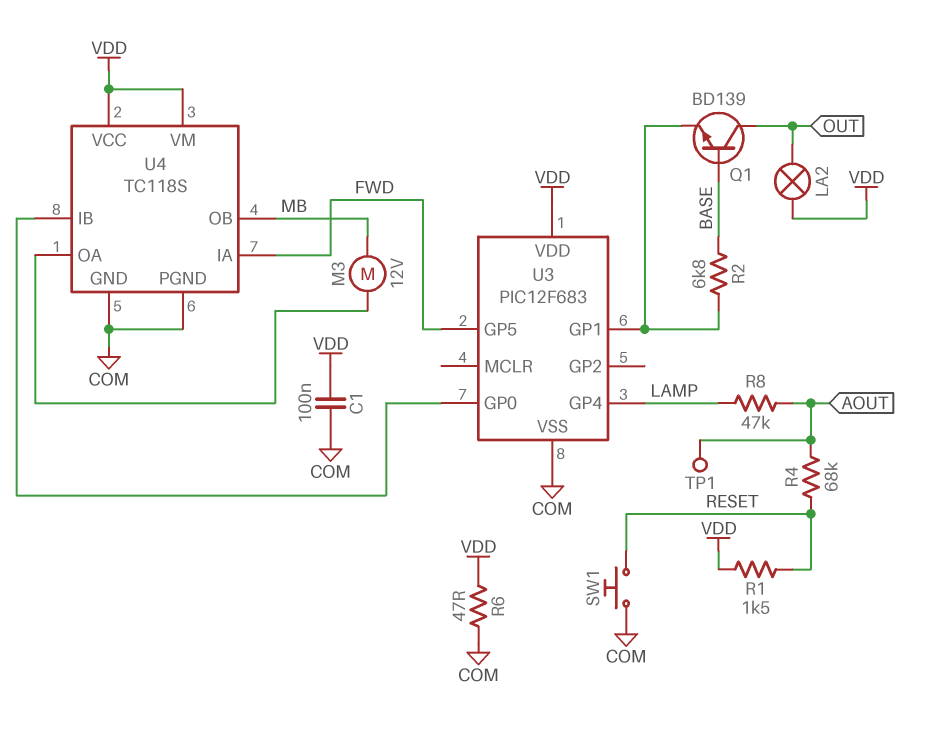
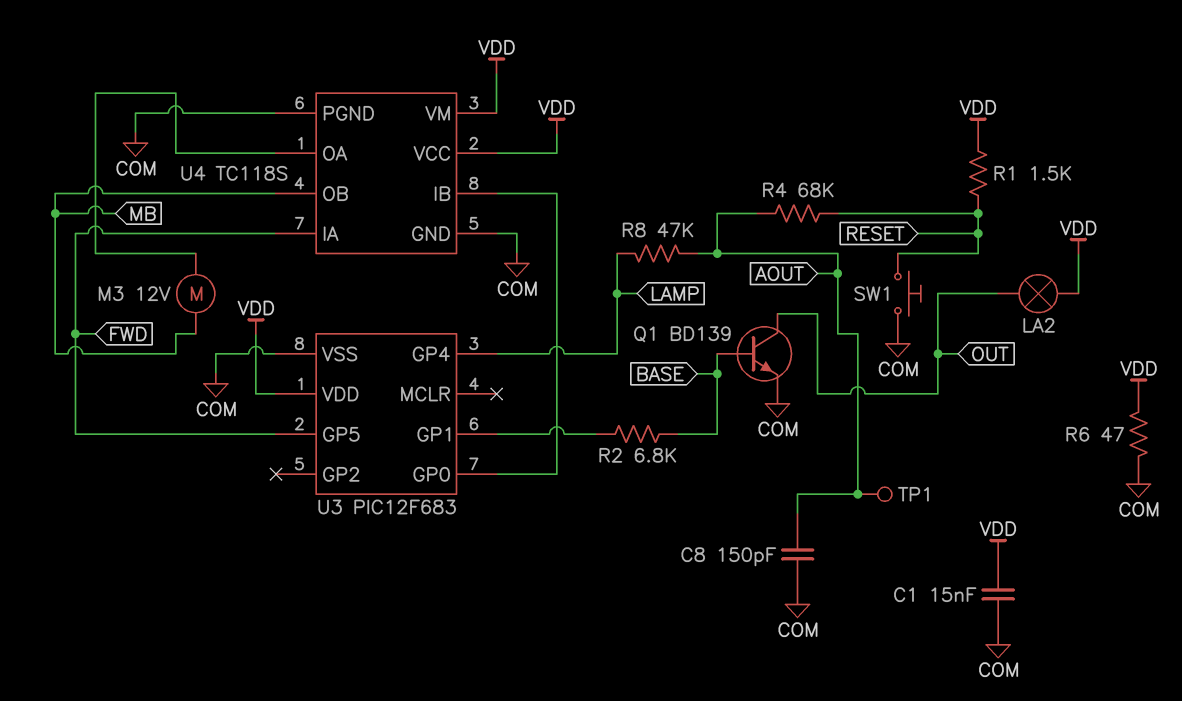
C1: 100nF (COM, VDD) -> 15nF (COM, VDD)
C8: none -> 150pF (AOUT, COM)
Q1: NPN BD139 (B BASE, C OUT, E U3/GP1) -> NPN BD139 (B BASE, C OUT, E COM)

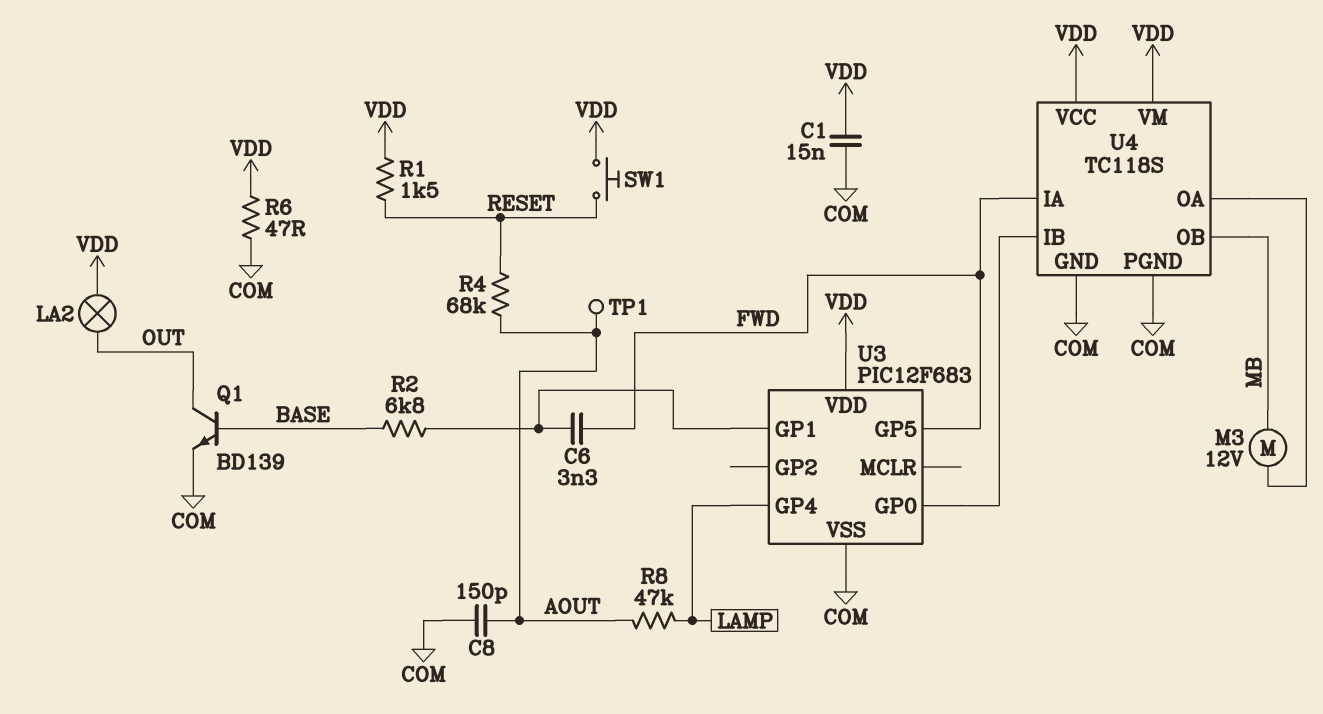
C6: none -> 3.3nF (FWD, U3/GP1)
SW1: button (COM, RESET) -> button (RESET, VDD)

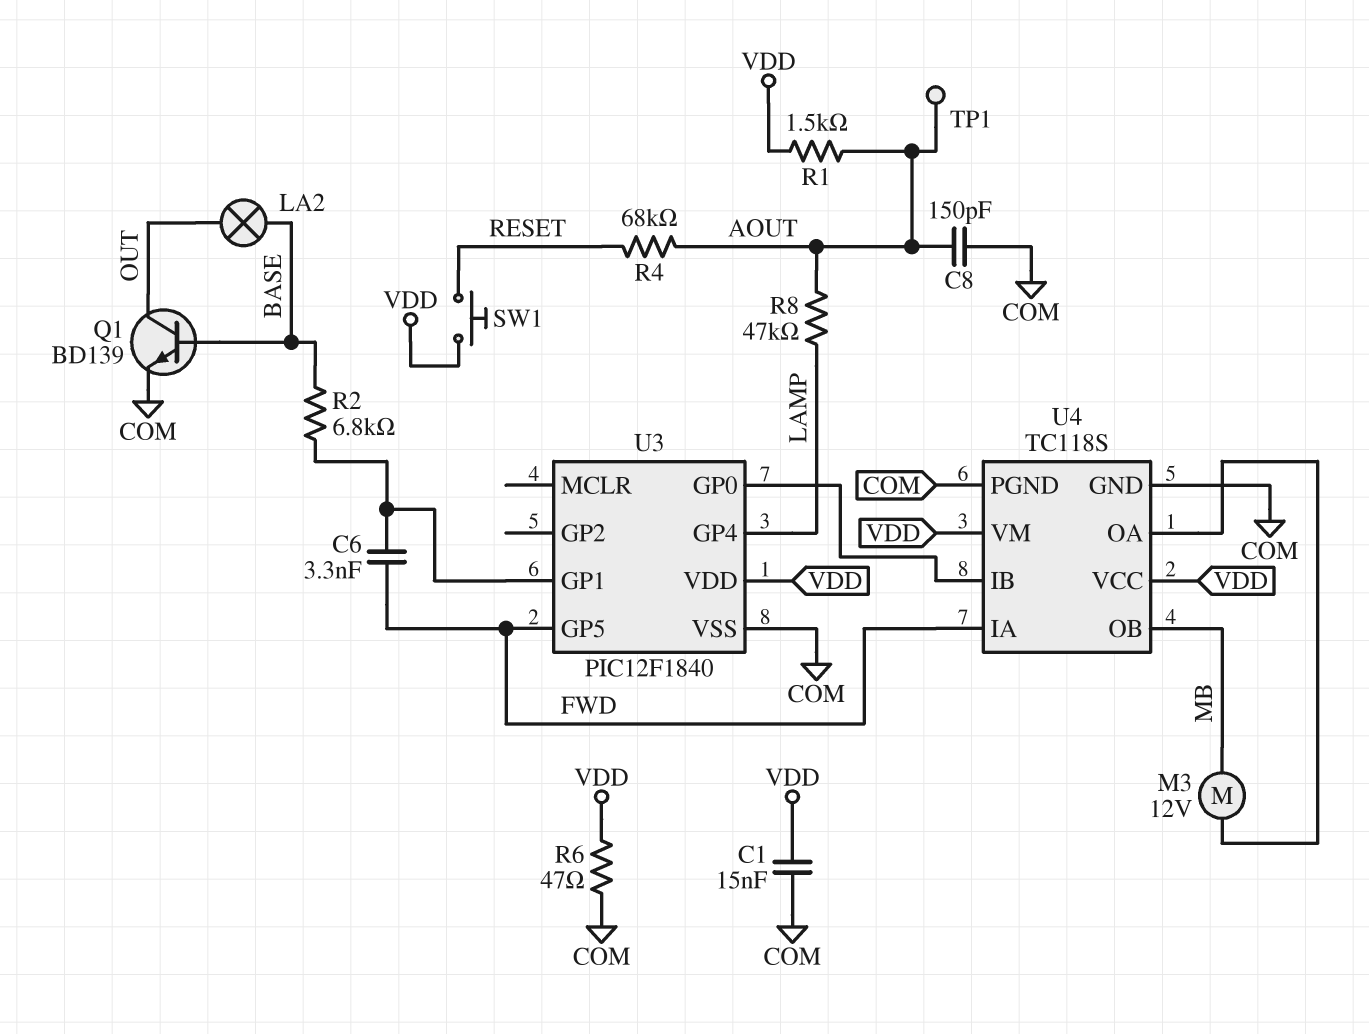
LA2: lamp (OUT, VDD) -> lamp (BASE, OUT)
R1: 1.5k (RESET, VDD) -> 1.5k (AOUT, VDD)
U3: PIC12F683 -> PIC12F1840

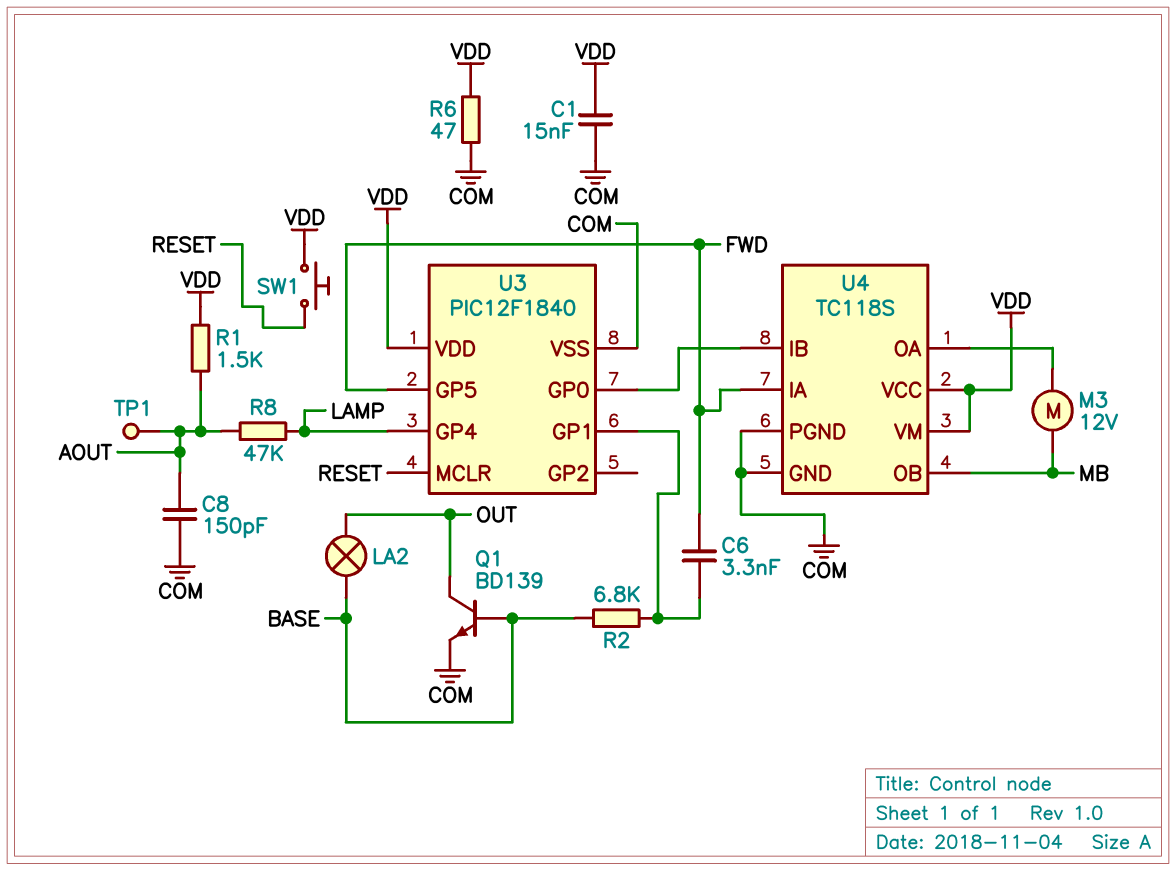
R4: 68k (AOUT, RESET) -> none
U3 pin MCLR: none -> RESET

